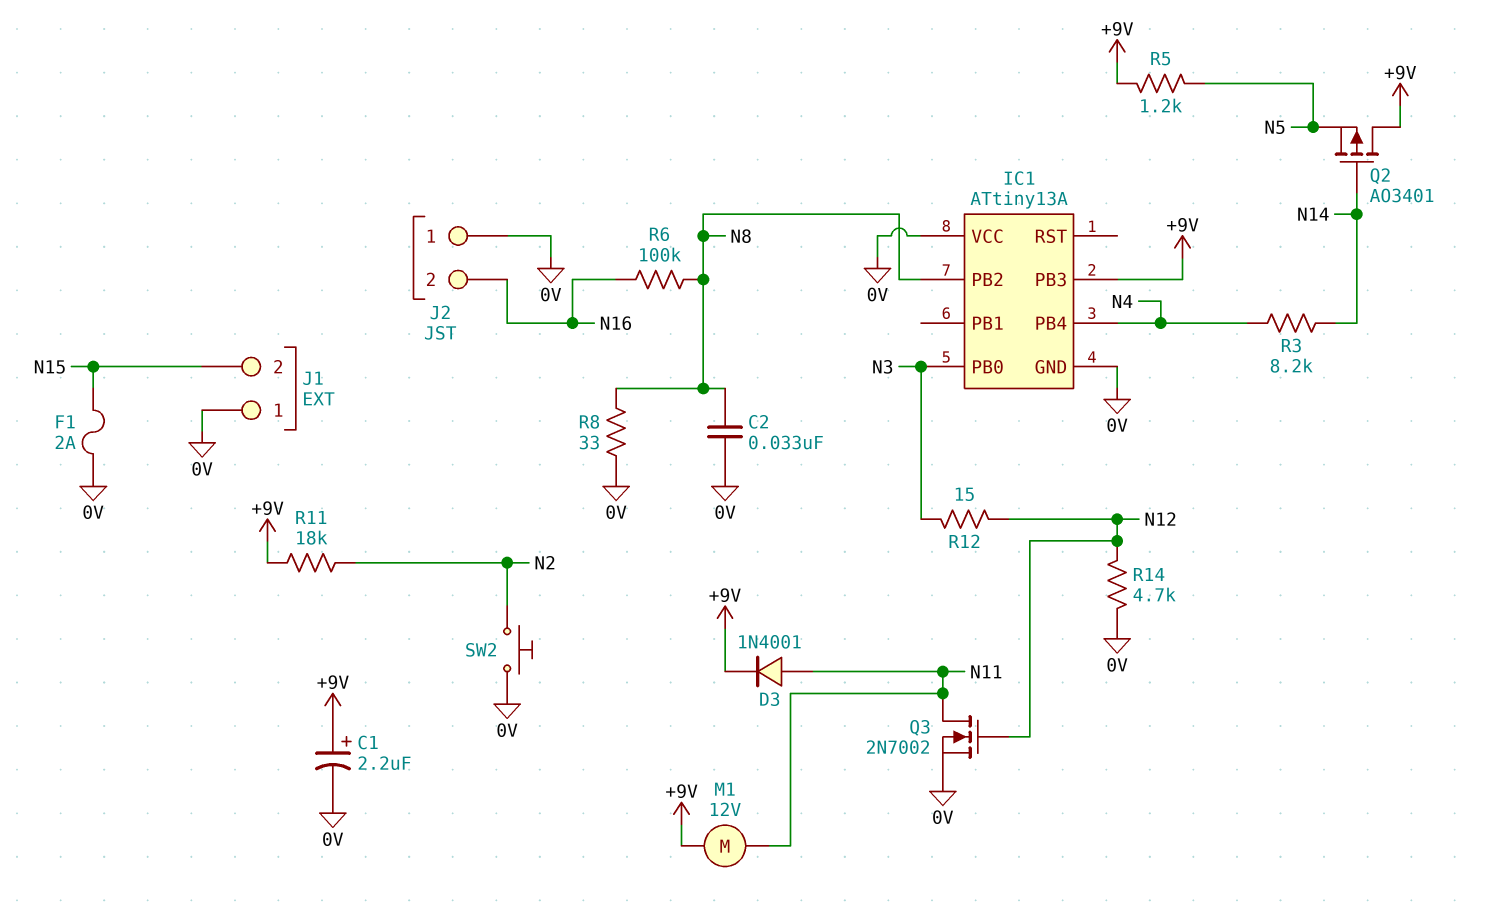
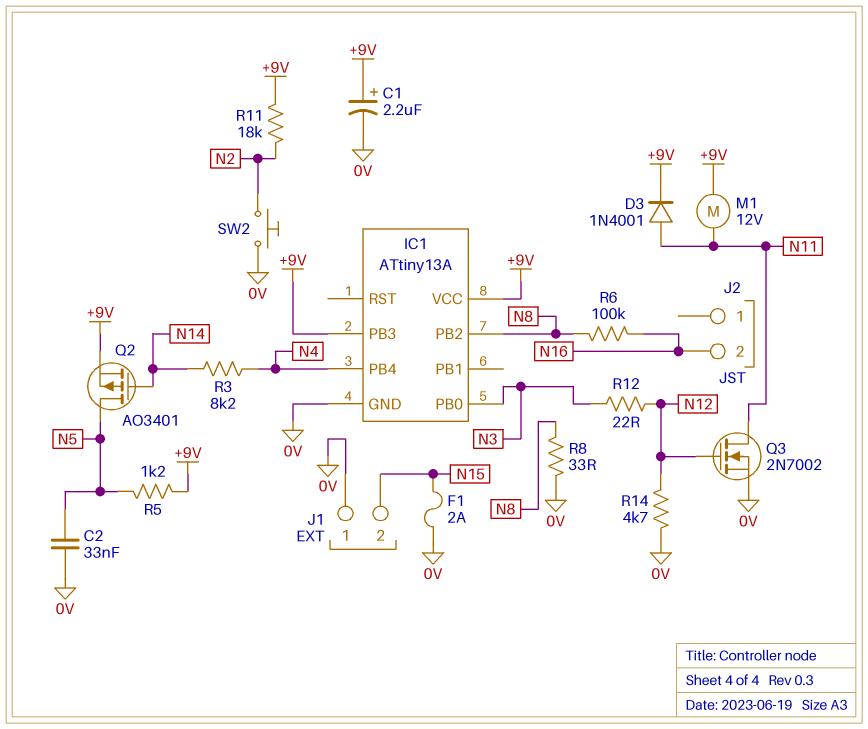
C2: 33nF (0V, N8) -> 33nF (0V, N5)
IC1 pin VCC: 0V -> +9V
J2 pin 1: 0V -> none
Q2: PMOS AO3401 (G N14, D +9V, S N5) -> PMOS AO3401 (G N14, D N5, S +9V)
R12: 15 (N3, N12) -> 22 (N3, N12)

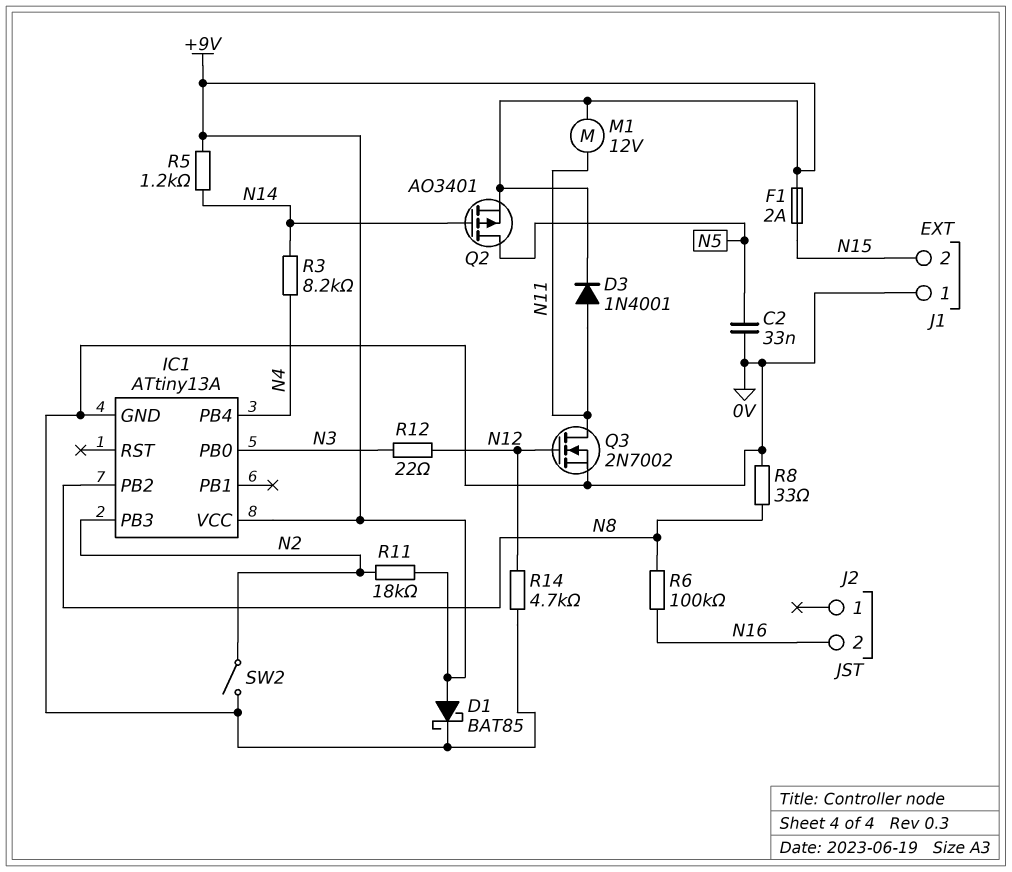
C1: 2.2uF (plus +9V, minus 0V) -> none
D1: none -> schottky BAT85 (A +9V, K 0V)
F1: 2A (0V, N15) -> 2A (+9V, N15)
IC1 pin PB3: +9V -> N2
R5: 1.2k (+9V, N5) -> 1.2k (+9V, N14)
SW2: button (0V, N2) -> switch (0V, N2)

